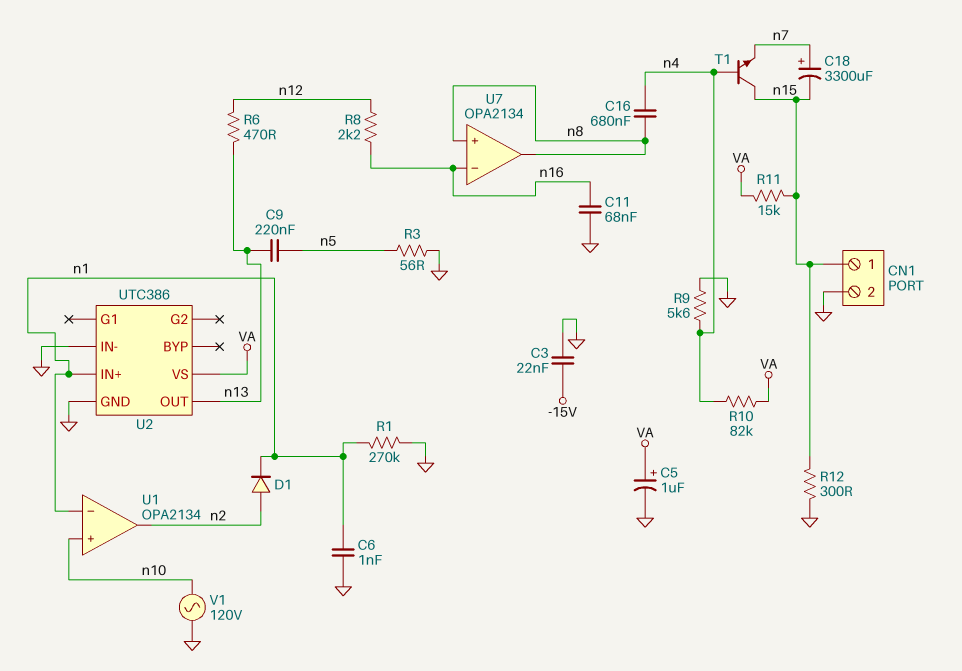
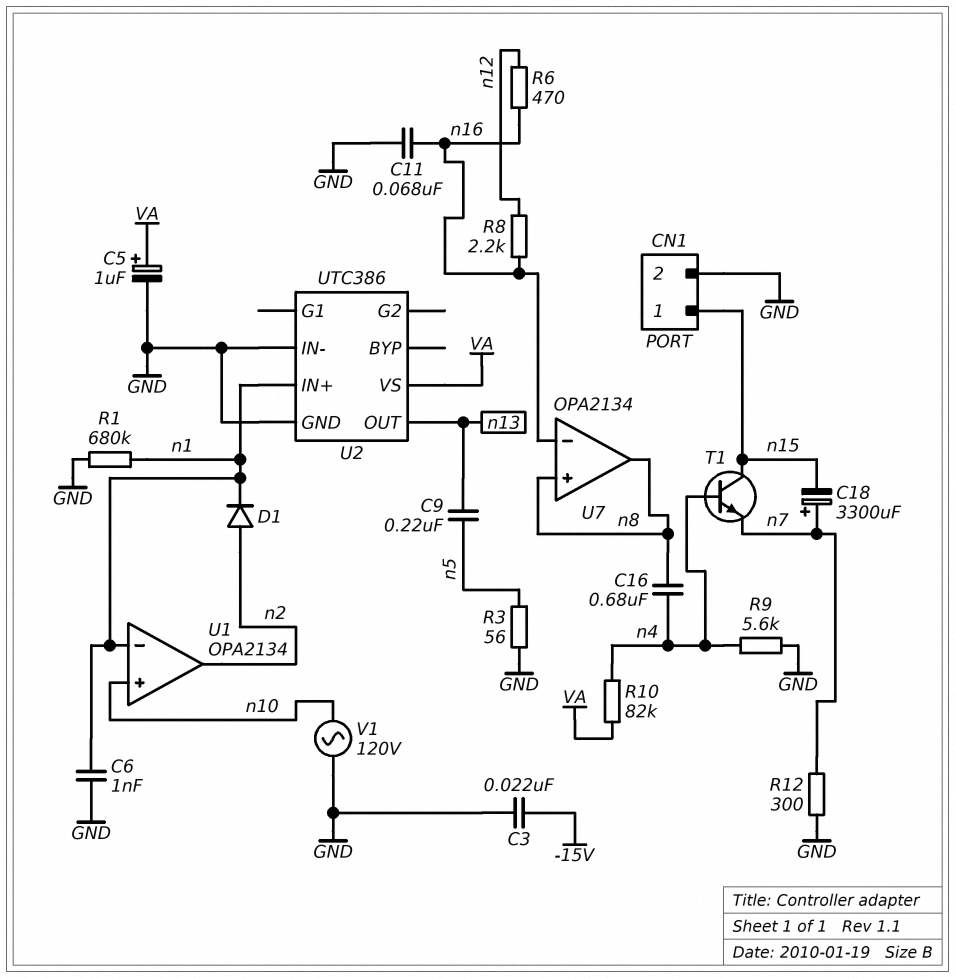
R1: 270k (GND, n1) -> 680k (GND, n1)
R6: 470 (n12, n13) -> 470 (n12, n16)
R11: 15k (VA, n15) -> none
R12: 300 (GND, n15) -> 300 (GND, n7)

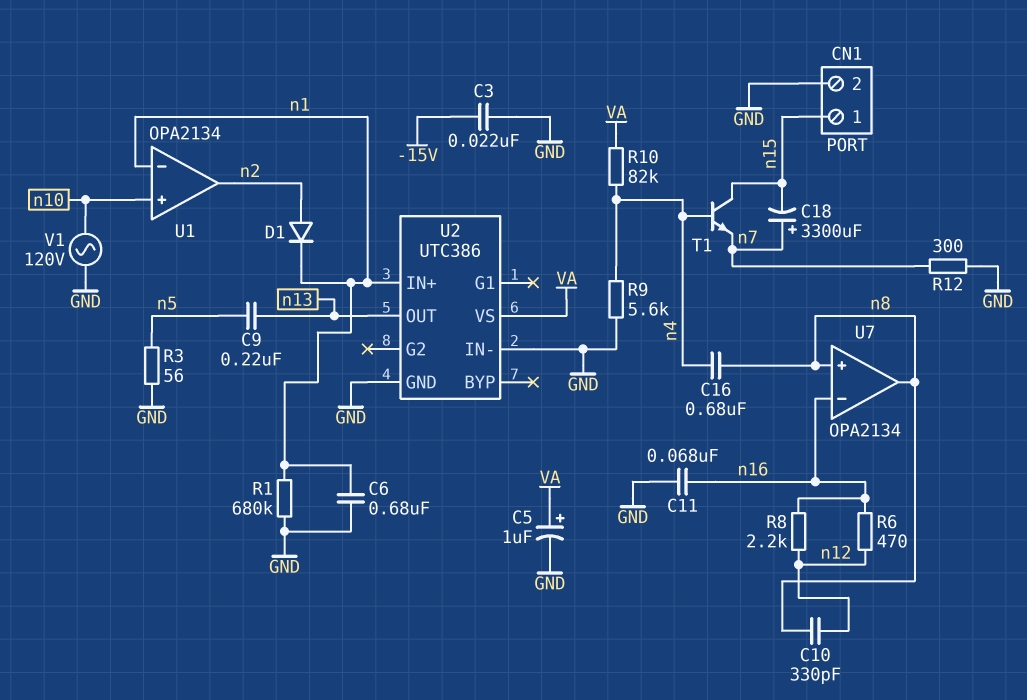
C6: 1nF (GND, n1) -> 680nF (GND, n1)
C10: none -> 330pF (n8, n12)

